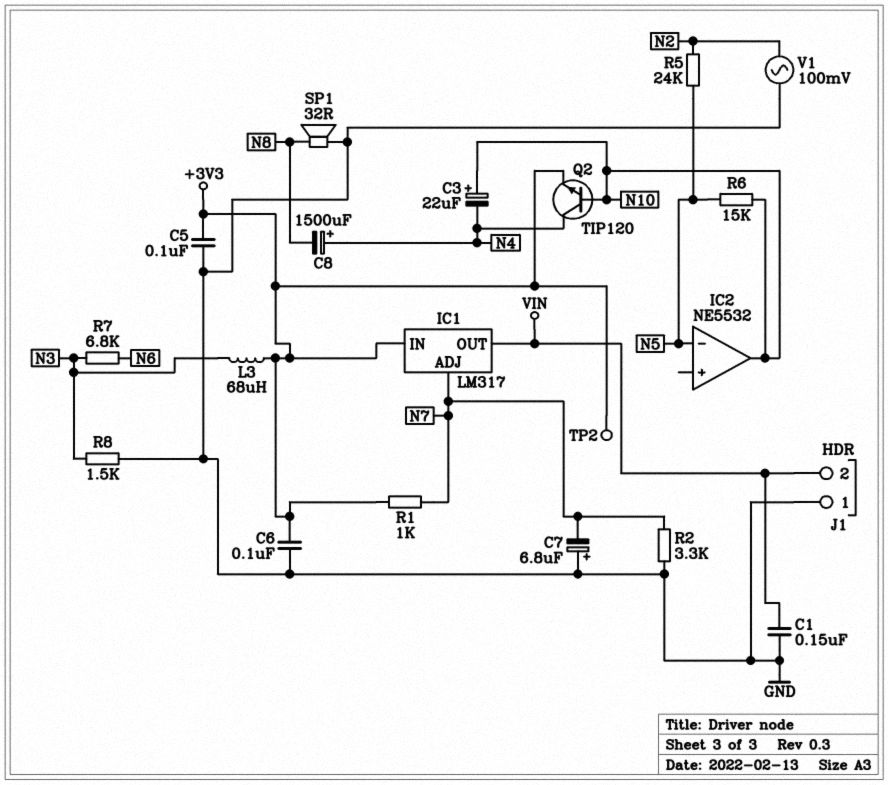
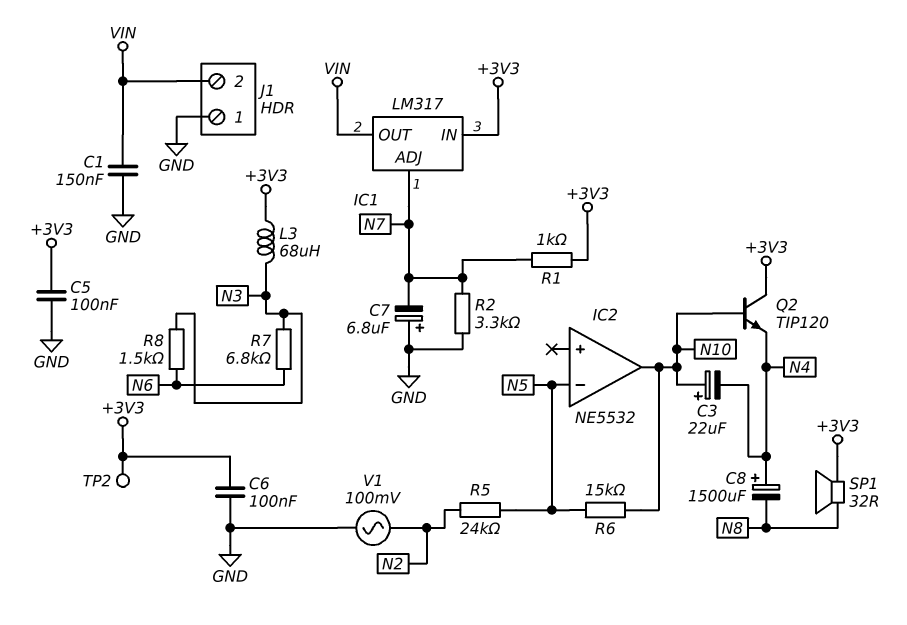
Q2: NPN TIP120 (B N10, C N4, E +3V3) -> NPN TIP120 (B N10, C +3V3, E N4)
R8: 1.5k (GND, N3) -> 1.5k (N3, N6)
SP1: speaker 32R (GND, N8) -> speaker 32R (+3V3, N8)

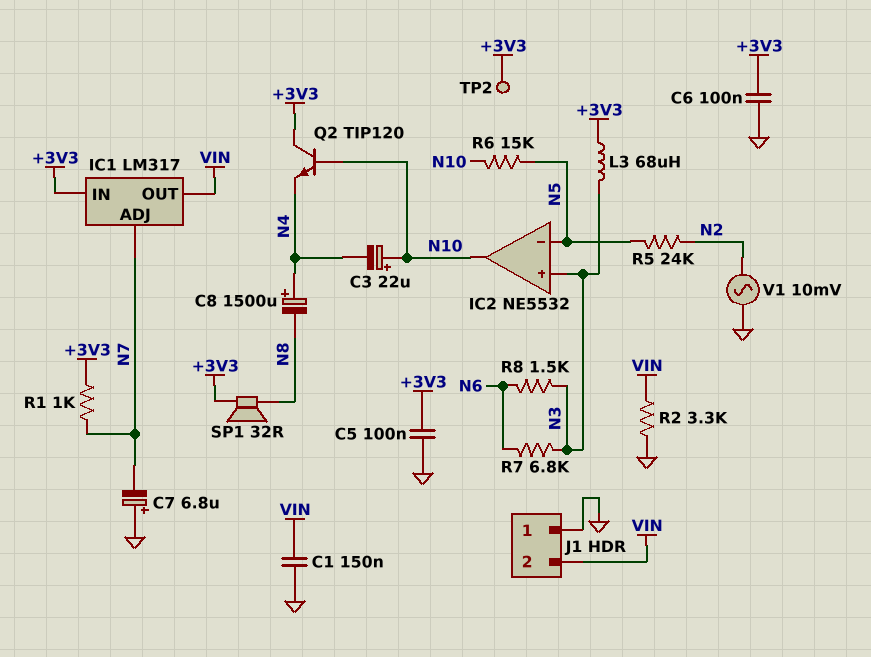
IC2 pin in+: none -> N3
R2: 3.3k (GND, N7) -> 3.3k (GND, VIN)
V1: AC 100mV (GND, N2) -> AC 10mV (GND, N2)

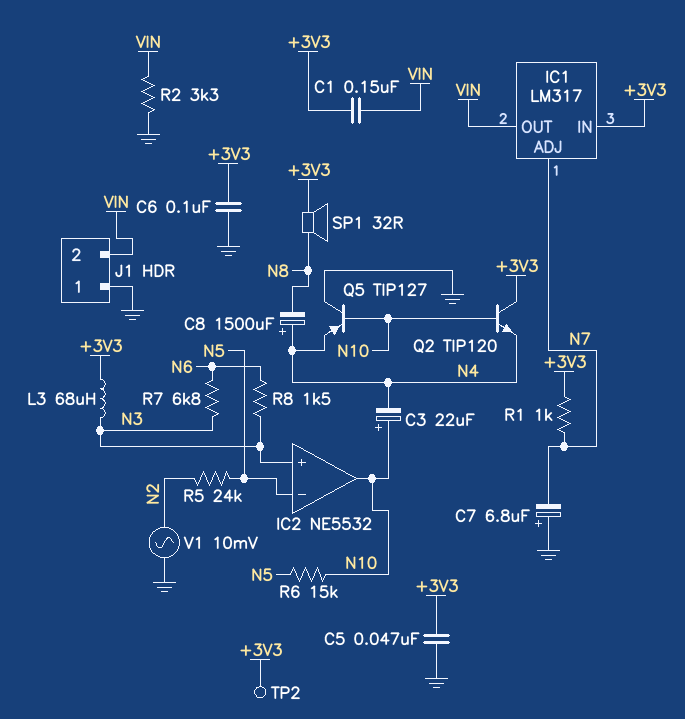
C1: 150nF (GND, VIN) -> 150nF (+3V3, VIN)
C5: 100nF (+3V3, GND) -> 47nF (+3V3, GND)
Q5: none -> PNP TIP127 (B N10, C GND, E N4)

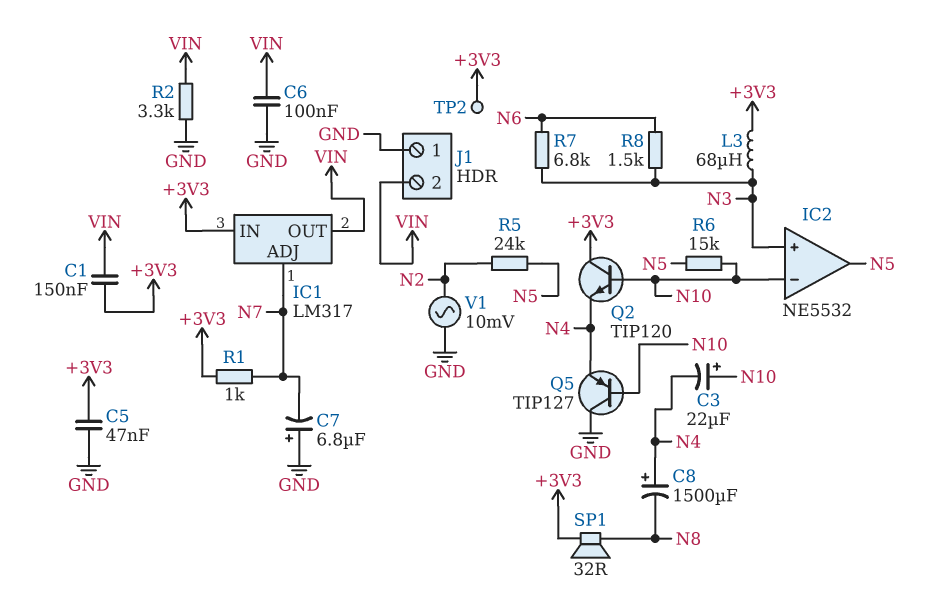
C6: 100nF (+3V3, GND) -> 100nF (GND, VIN)
IC2 pin in-: N5 -> N10
IC2 pin out: N10 -> N5

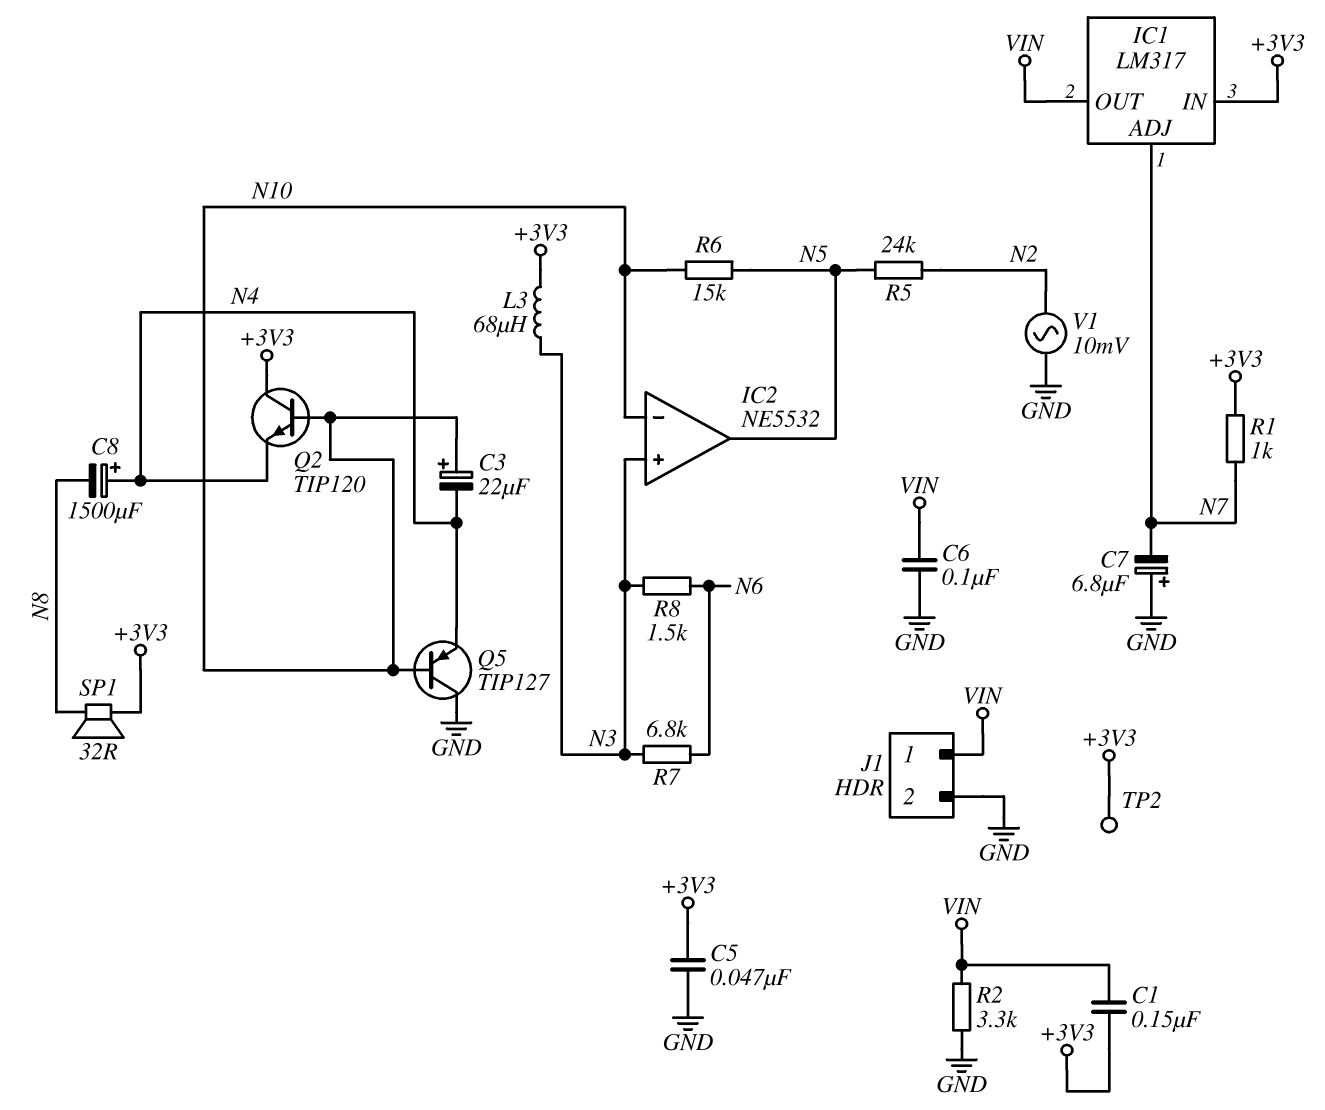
J1 pin 1: GND -> VIN
J1 pin 2: VIN -> GND

